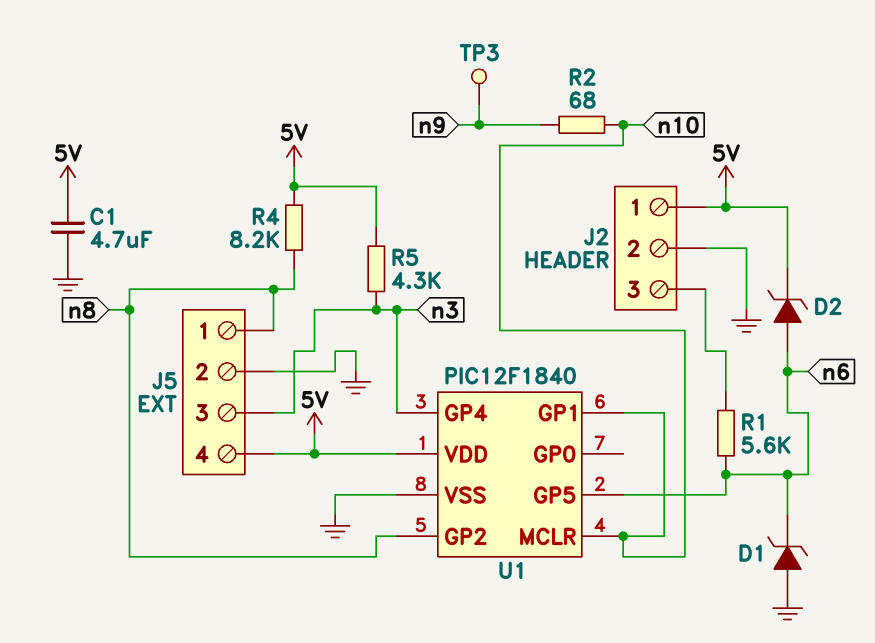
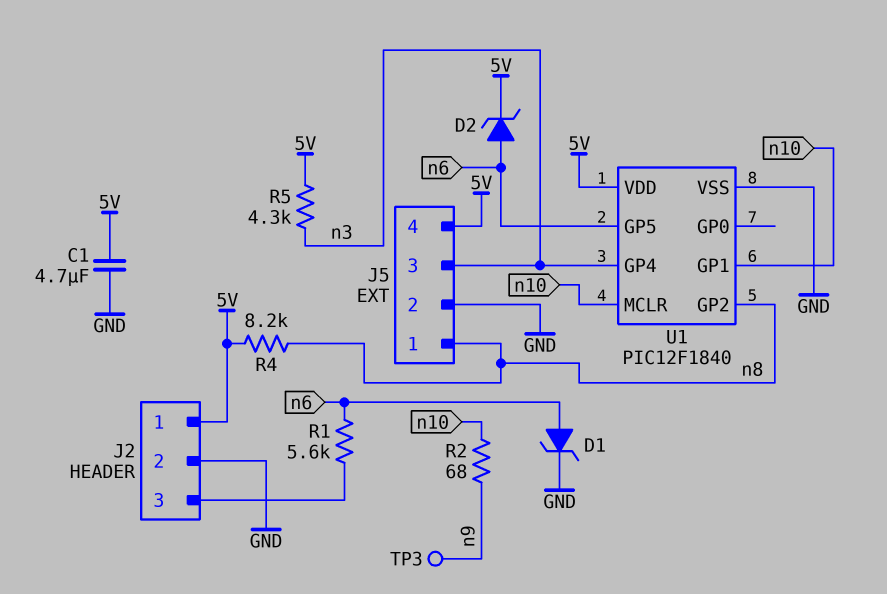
D1: zener (A GND, K n6) -> zener (A n6, K GND)

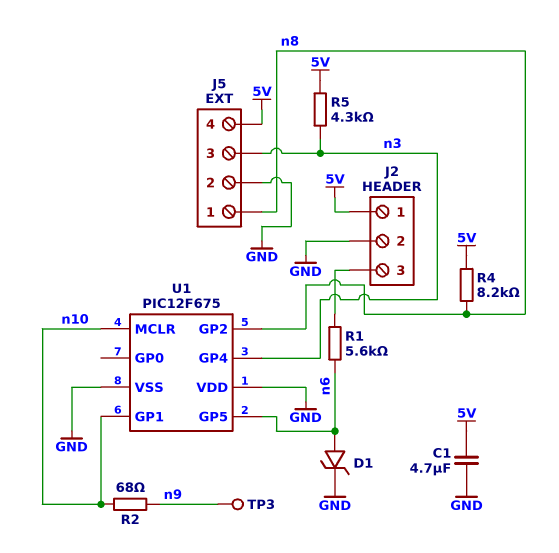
D2: zener (A n6, K 5V) -> none
U1: PIC12F1840 -> PIC12F675
U1 pin VDD: 5V -> GND

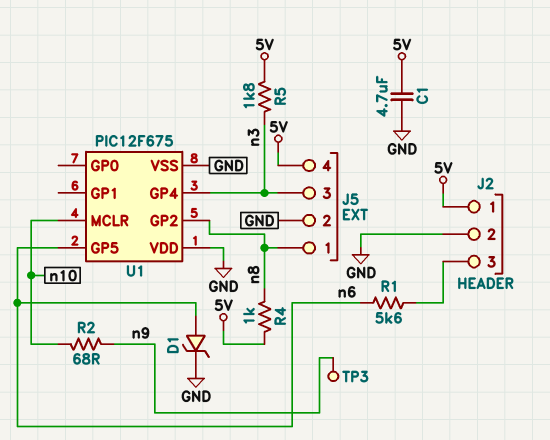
R4: 8.2k (5V, n8) -> 1k (5V, n8)
R5: 4.3k (5V, n3) -> 1.8k (5V, n3)
U1 pin GP1: n10 -> none

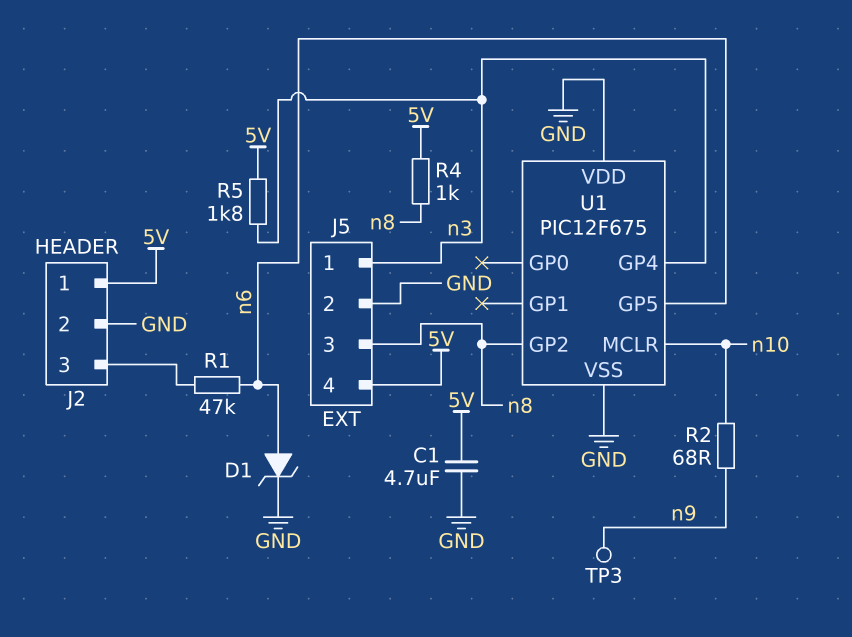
J5 pin 1: n8 -> n3
J5 pin 3: n3 -> n8
R1: 5.6k (J2/3, n6) -> 47k (J2/3, n6)

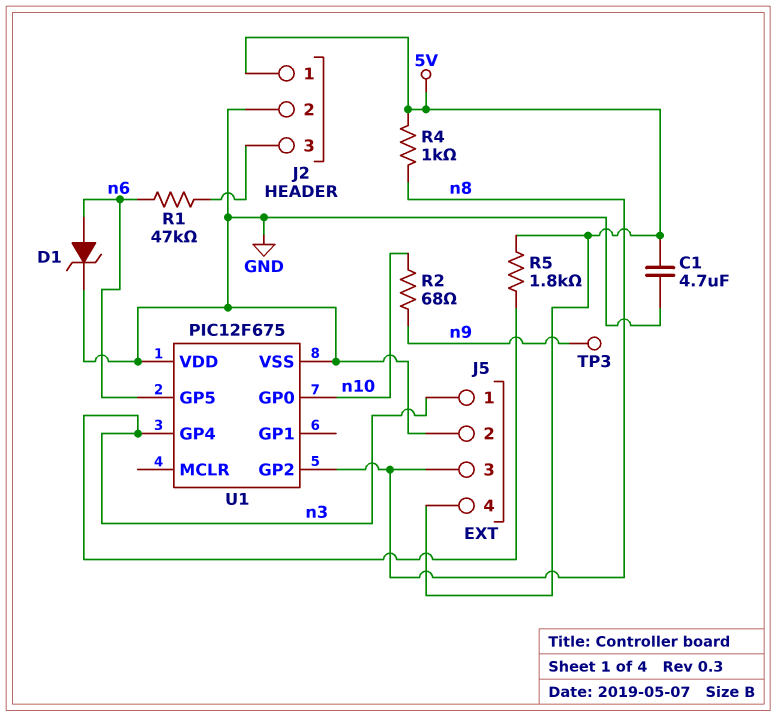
U1 pin GP0: none -> n10
U1 pin MCLR: n10 -> none

